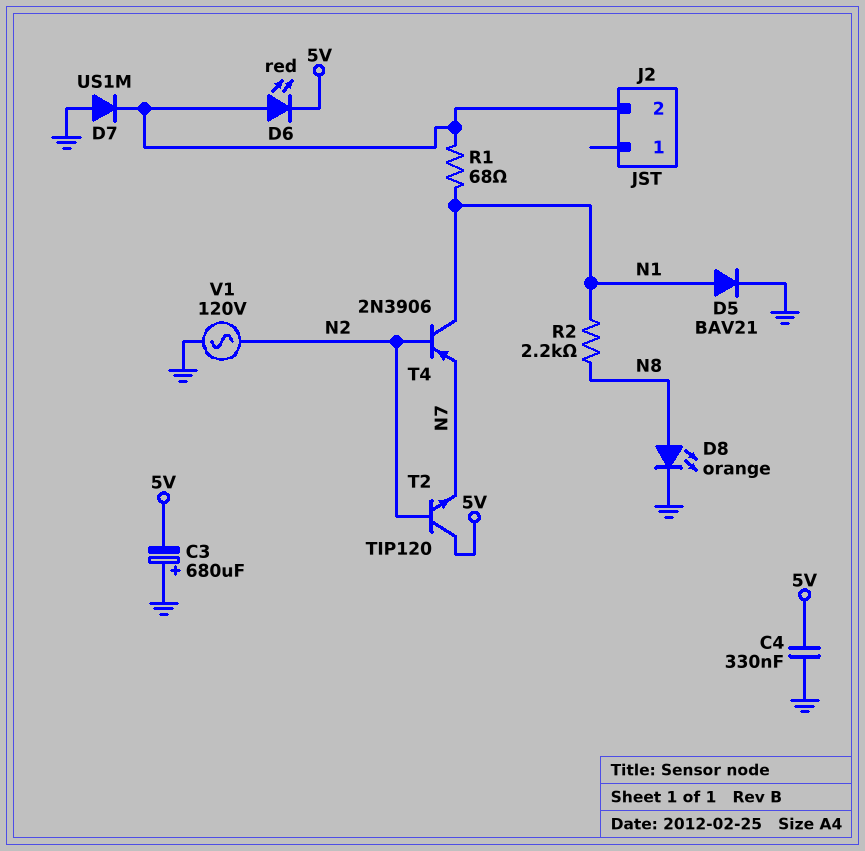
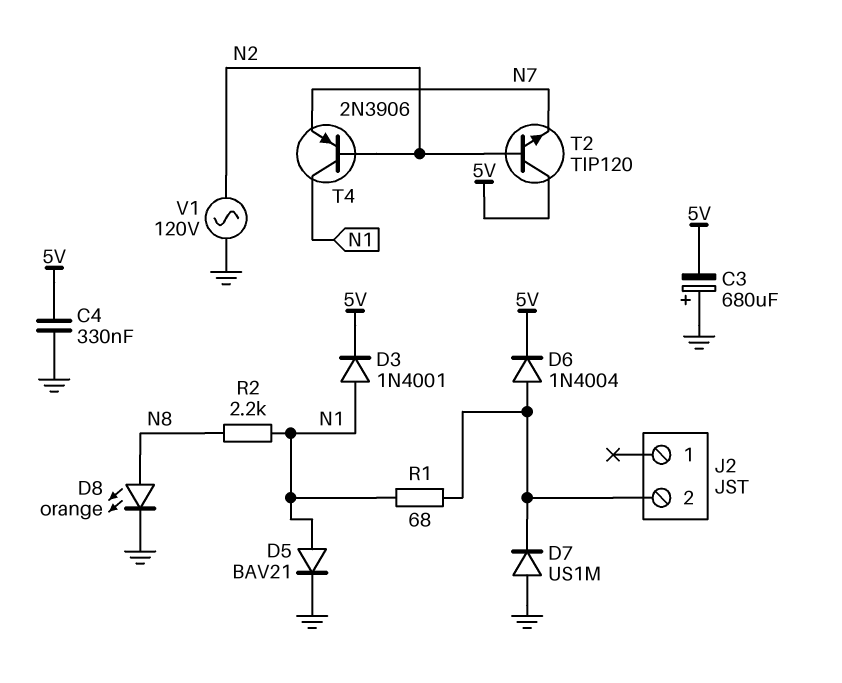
D3: none -> diode 1N4001 (A N1, K 5V)
D6: LED red (A J2/2, K 5V) -> diode 1N4004 (A J2/2, K 5V)

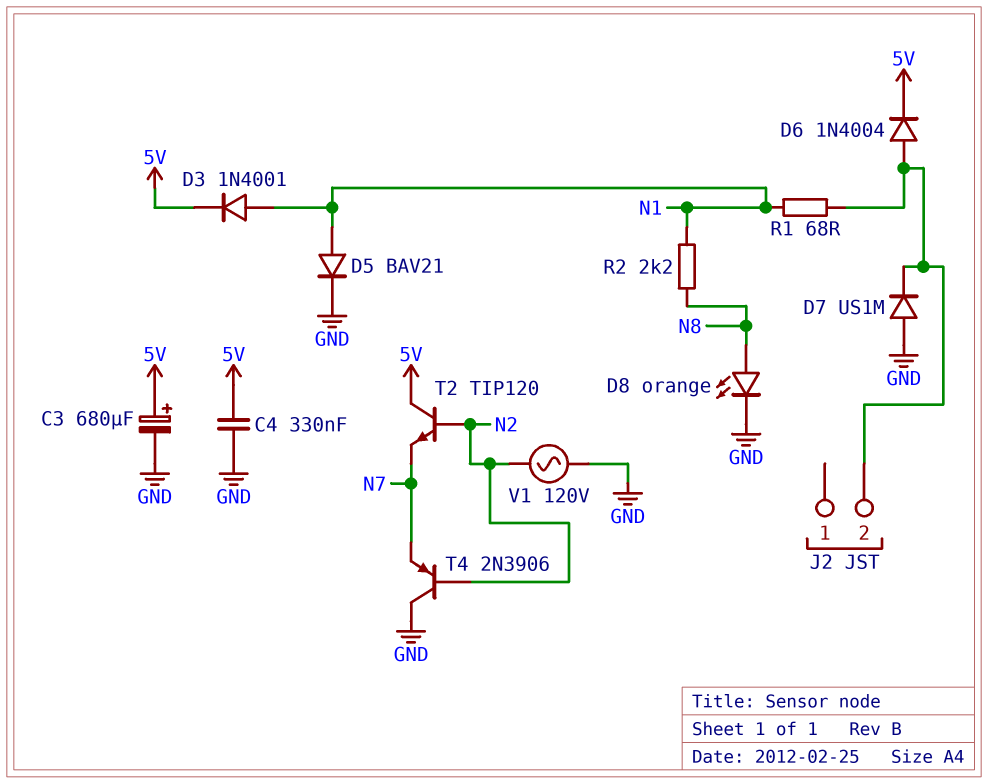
C3: 680uF (plus GND, minus 5V) -> 680uF (plus 5V, minus GND)
T4: PNP 2N3906 (B N2, C N1, E N7) -> PNP 2N3906 (B N2, C GND, E N7)

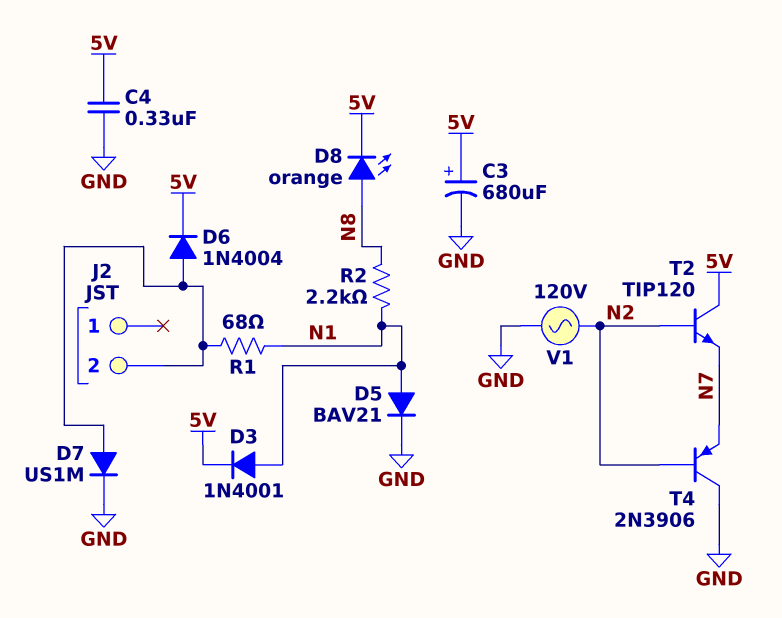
D7: diode US1M (A GND, K J2/2) -> diode US1M (A J2/2, K GND)
D8: LED orange (A N8, K GND) -> LED orange (A N8, K 5V)

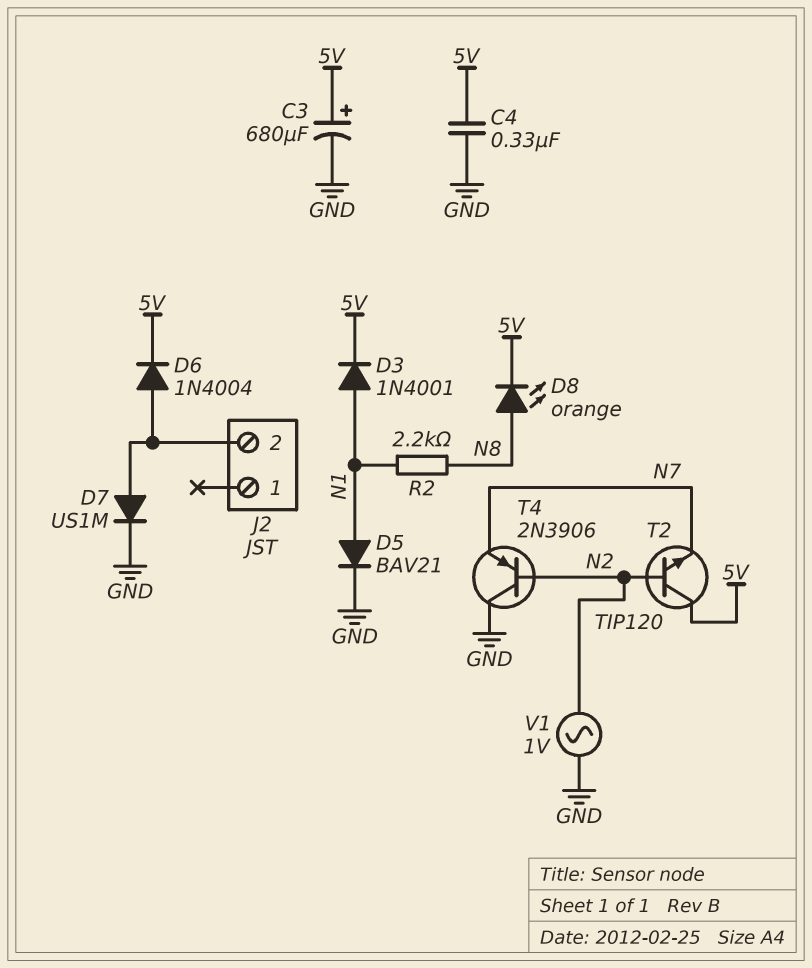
R1: 68 (J2/2, N1) -> none
V1: AC 120V (GND, N2) -> AC 1V (GND, N2)

